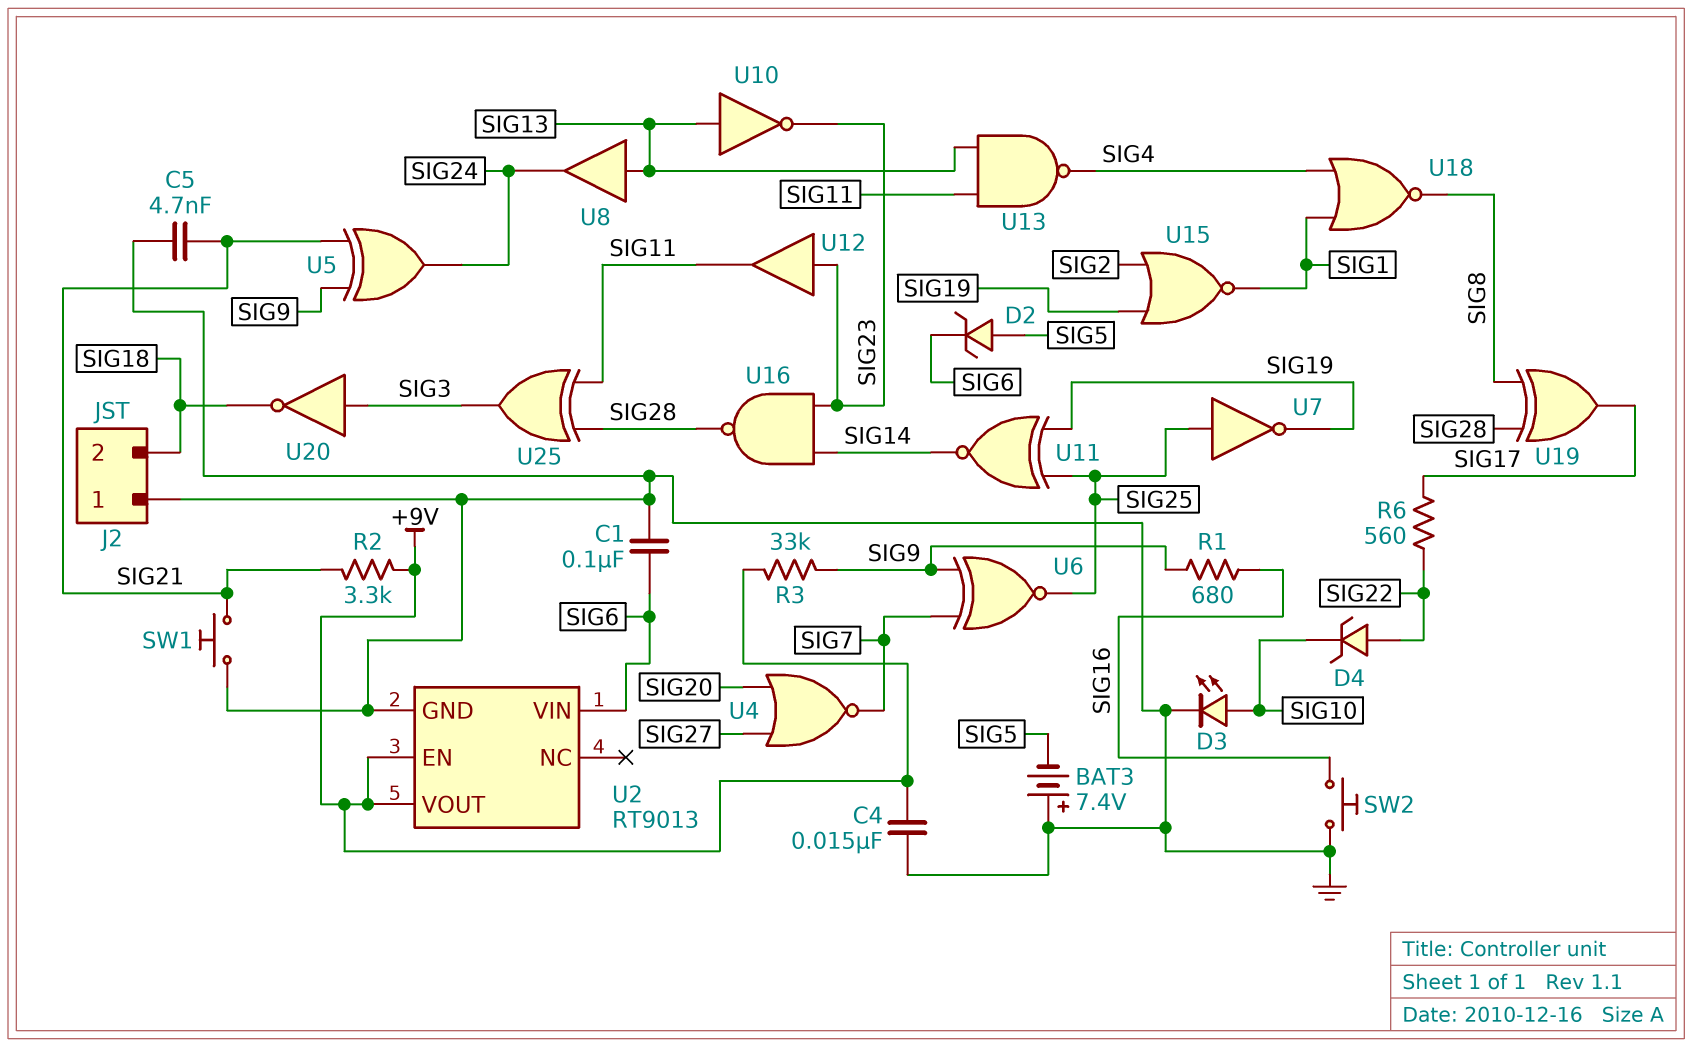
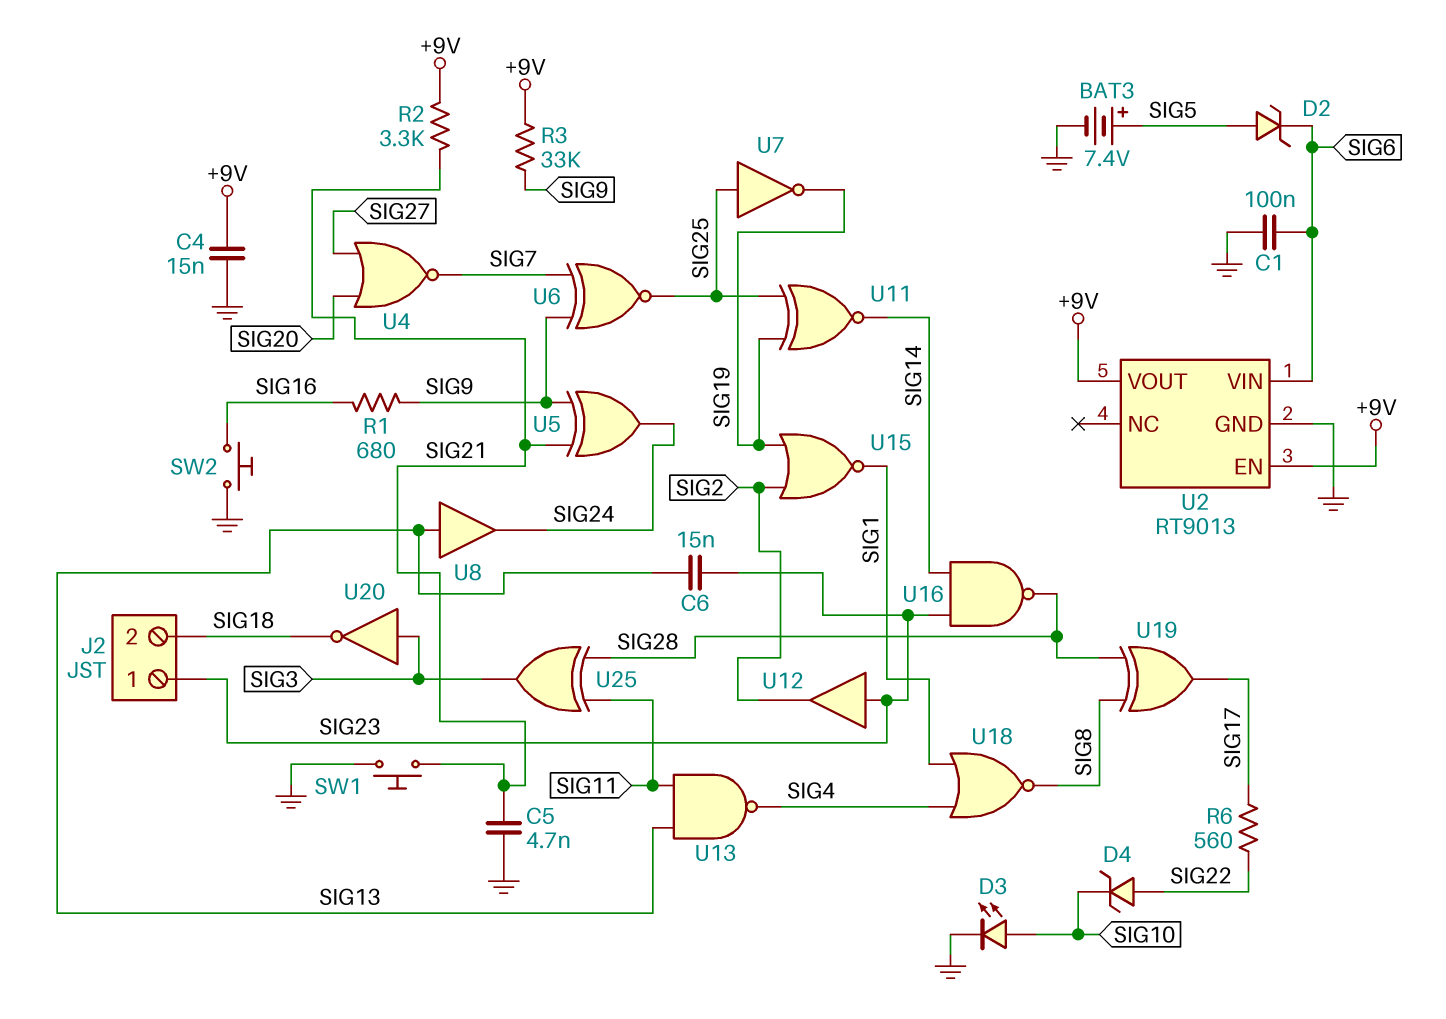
BAT3: 7.4V (plus GND, minus SIG5) -> 7.4V (plus SIG5, minus GND)
C6: none -> 15nF (SIG13, SIG23)
J2 pin 1: GND -> SIG23
U10: NOT (in SIG13, out SIG23) -> none
U12: buffer (in SIG23, out SIG11) -> buffer (in SIG23, out SIG2)

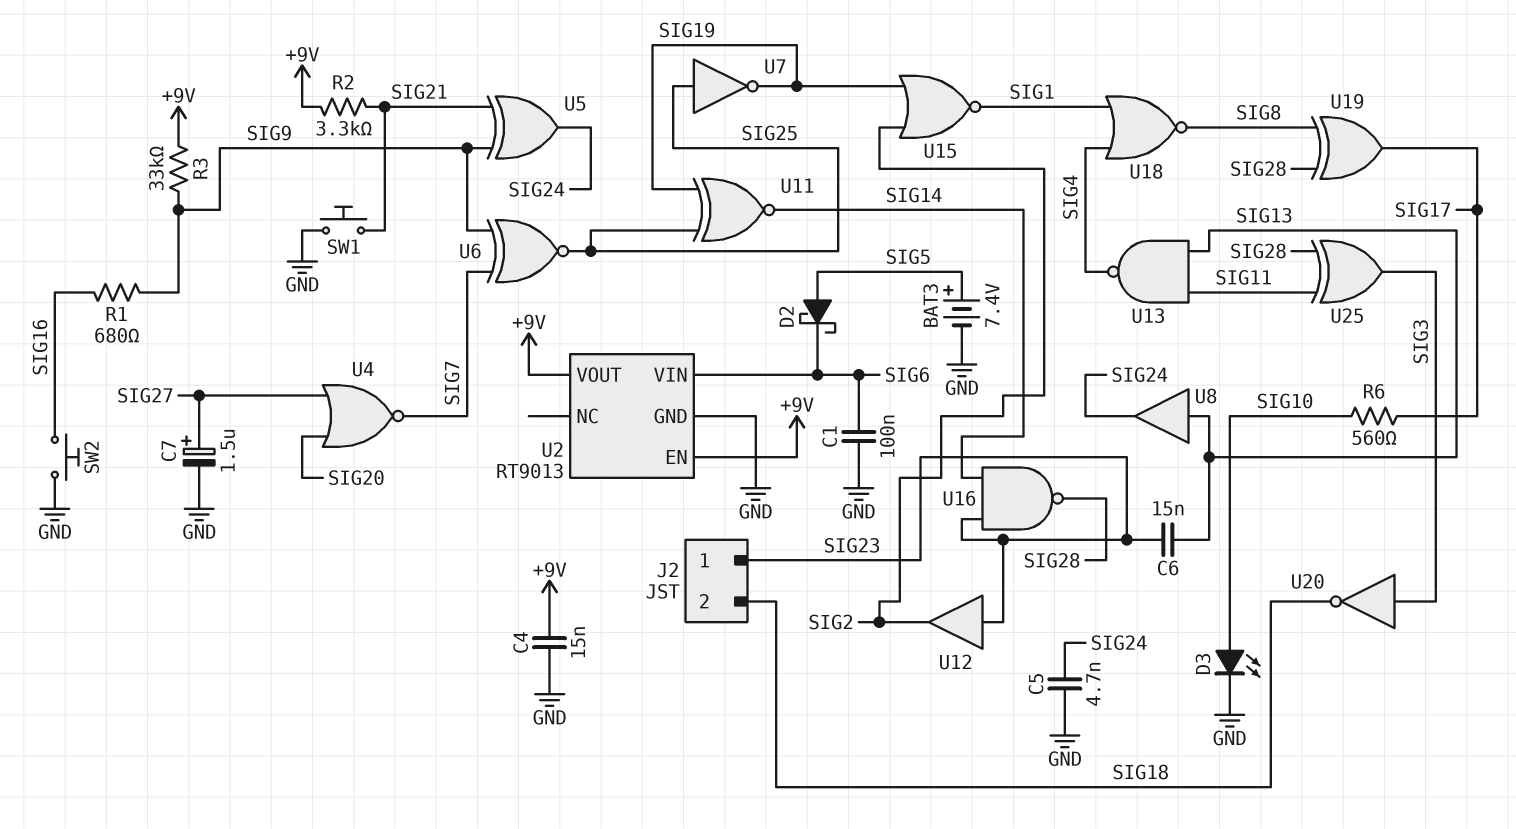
C5: 4.7nF (GND, SIG21) -> 4.7nF (GND, SIG24)
C7: none -> 1.5uF (plus SIG27, minus GND)
D2: zener (A SIG5, K SIG6) -> schottky (A SIG5, K SIG6)
D4: zener (A SIG22, K SIG10) -> none
R6: 560 (SIG17, SIG22) -> 560 (SIG10, SIG17)

